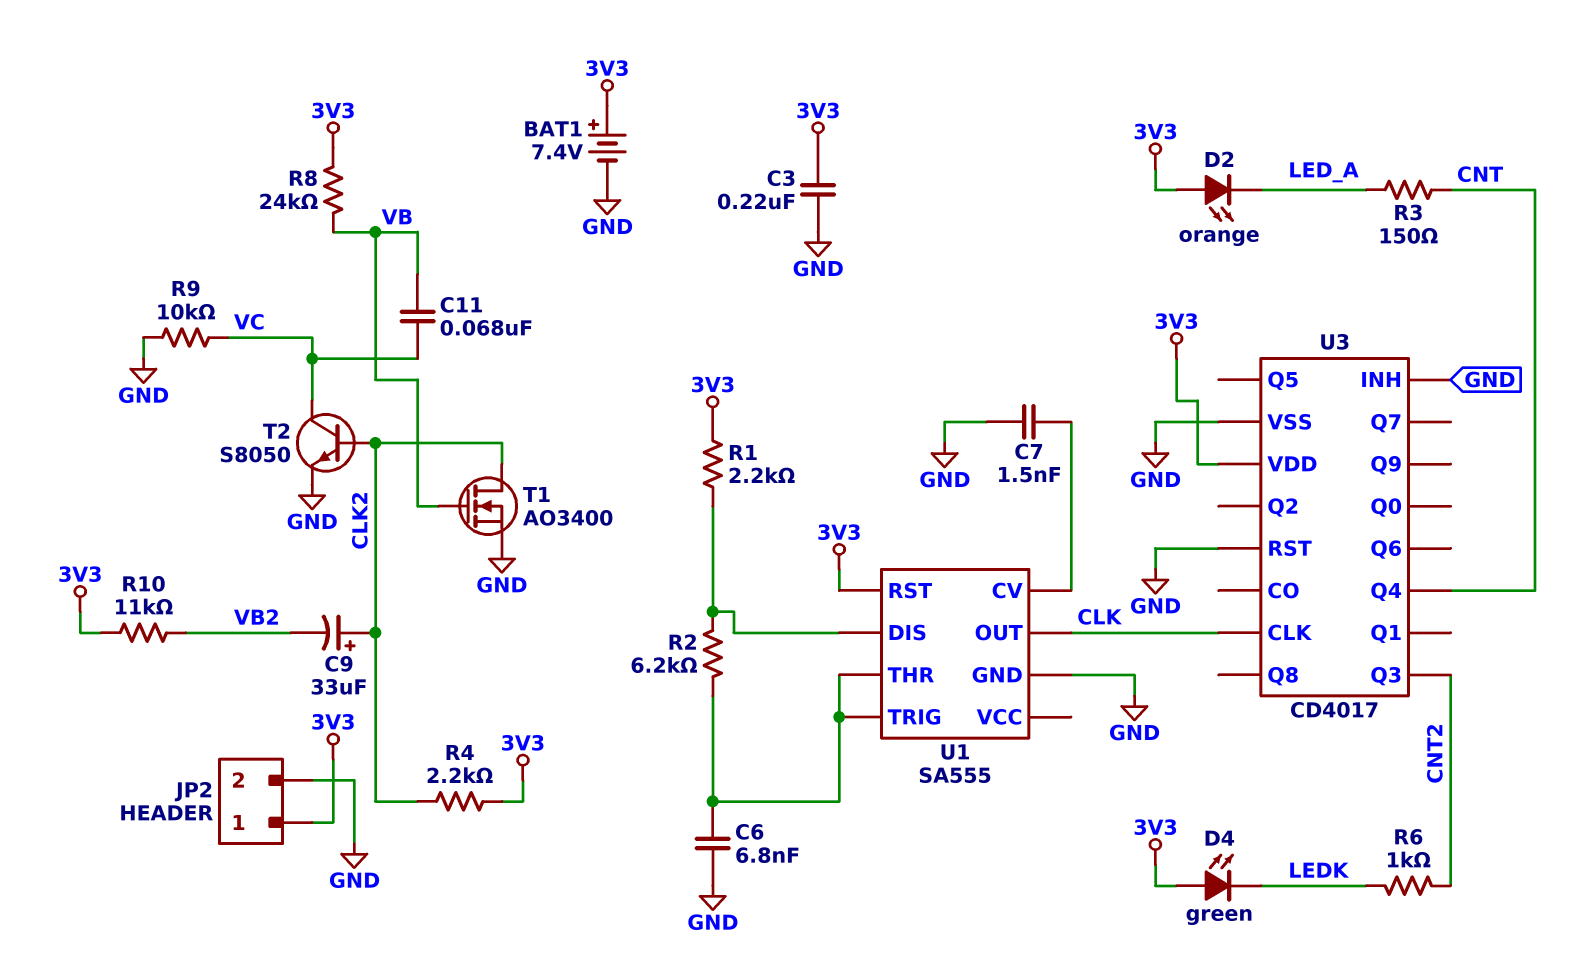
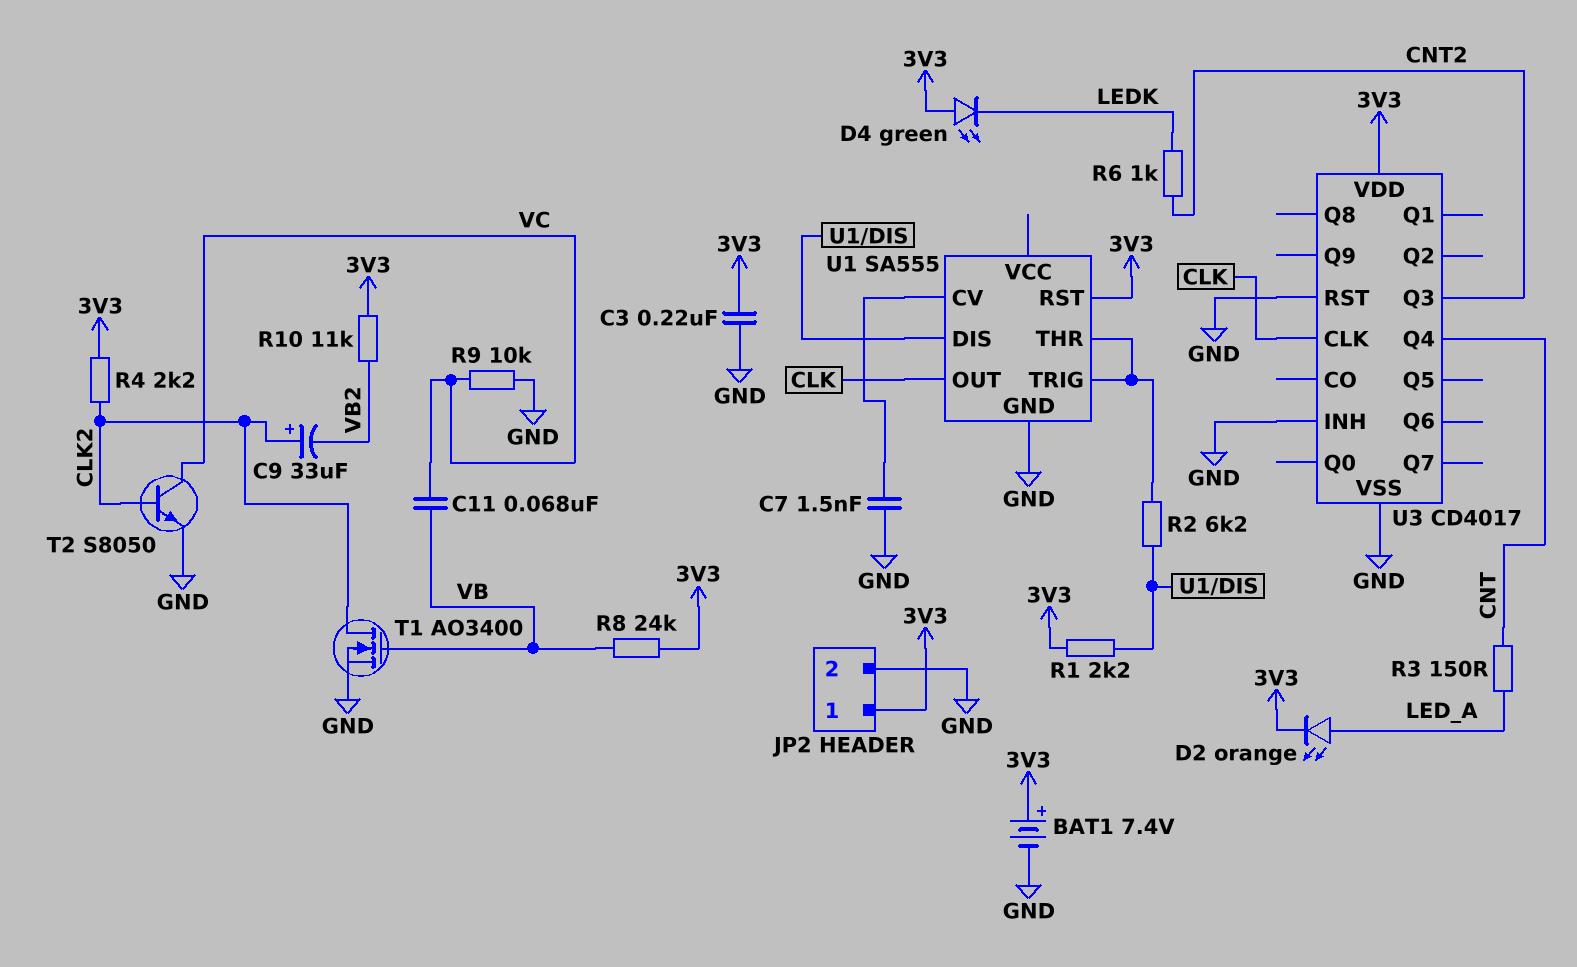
C6: 6.8nF (GND, U1/THR) -> none
D2: LED orange (A 3V3, K LED_A) -> LED orange (A LED_A, K 3V3)

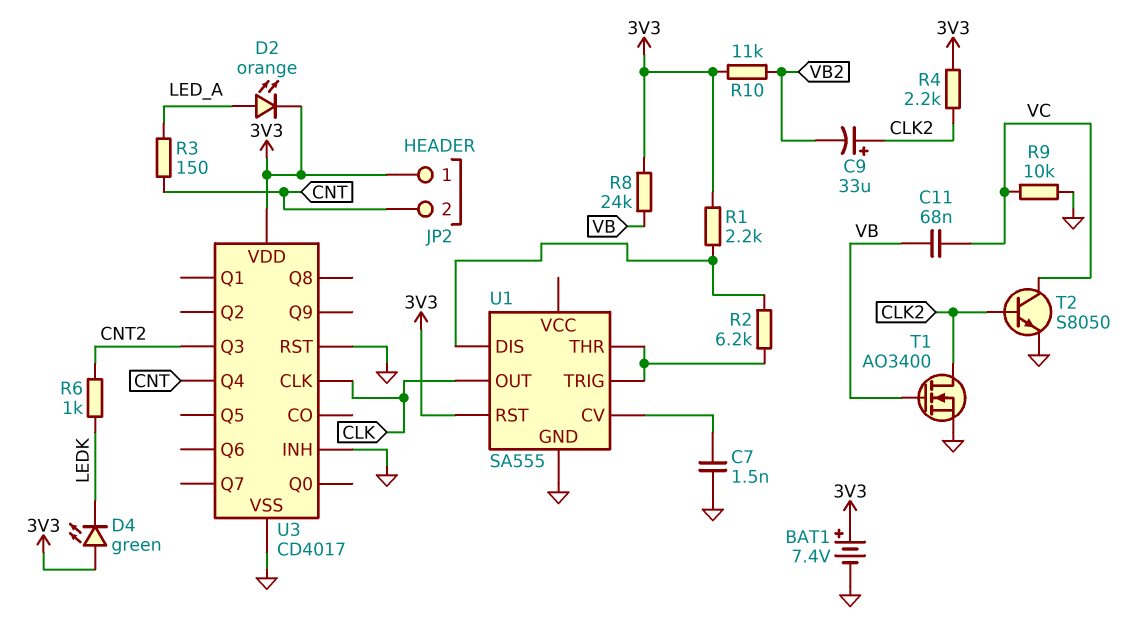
C3: 220nF (3V3, GND) -> none
JP2 pin 2: GND -> CNT

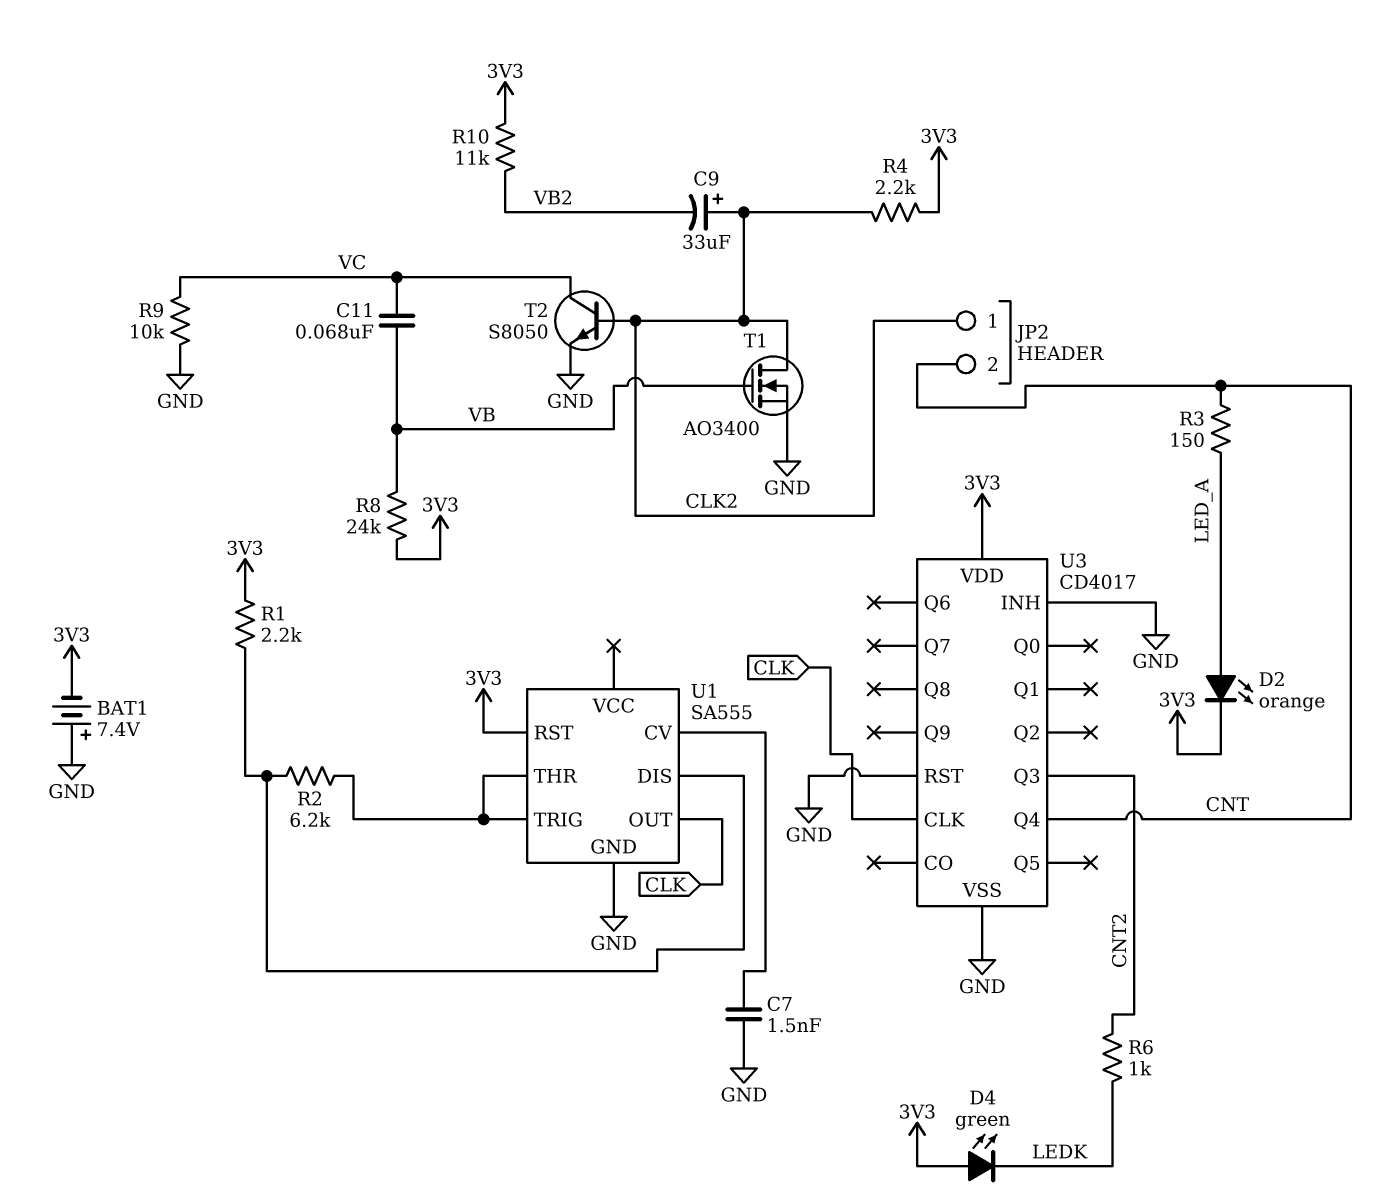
BAT1: 7.4V (plus 3V3, minus GND) -> 7.4V (plus GND, minus 3V3)
JP2 pin 1: 3V3 -> CLK2

